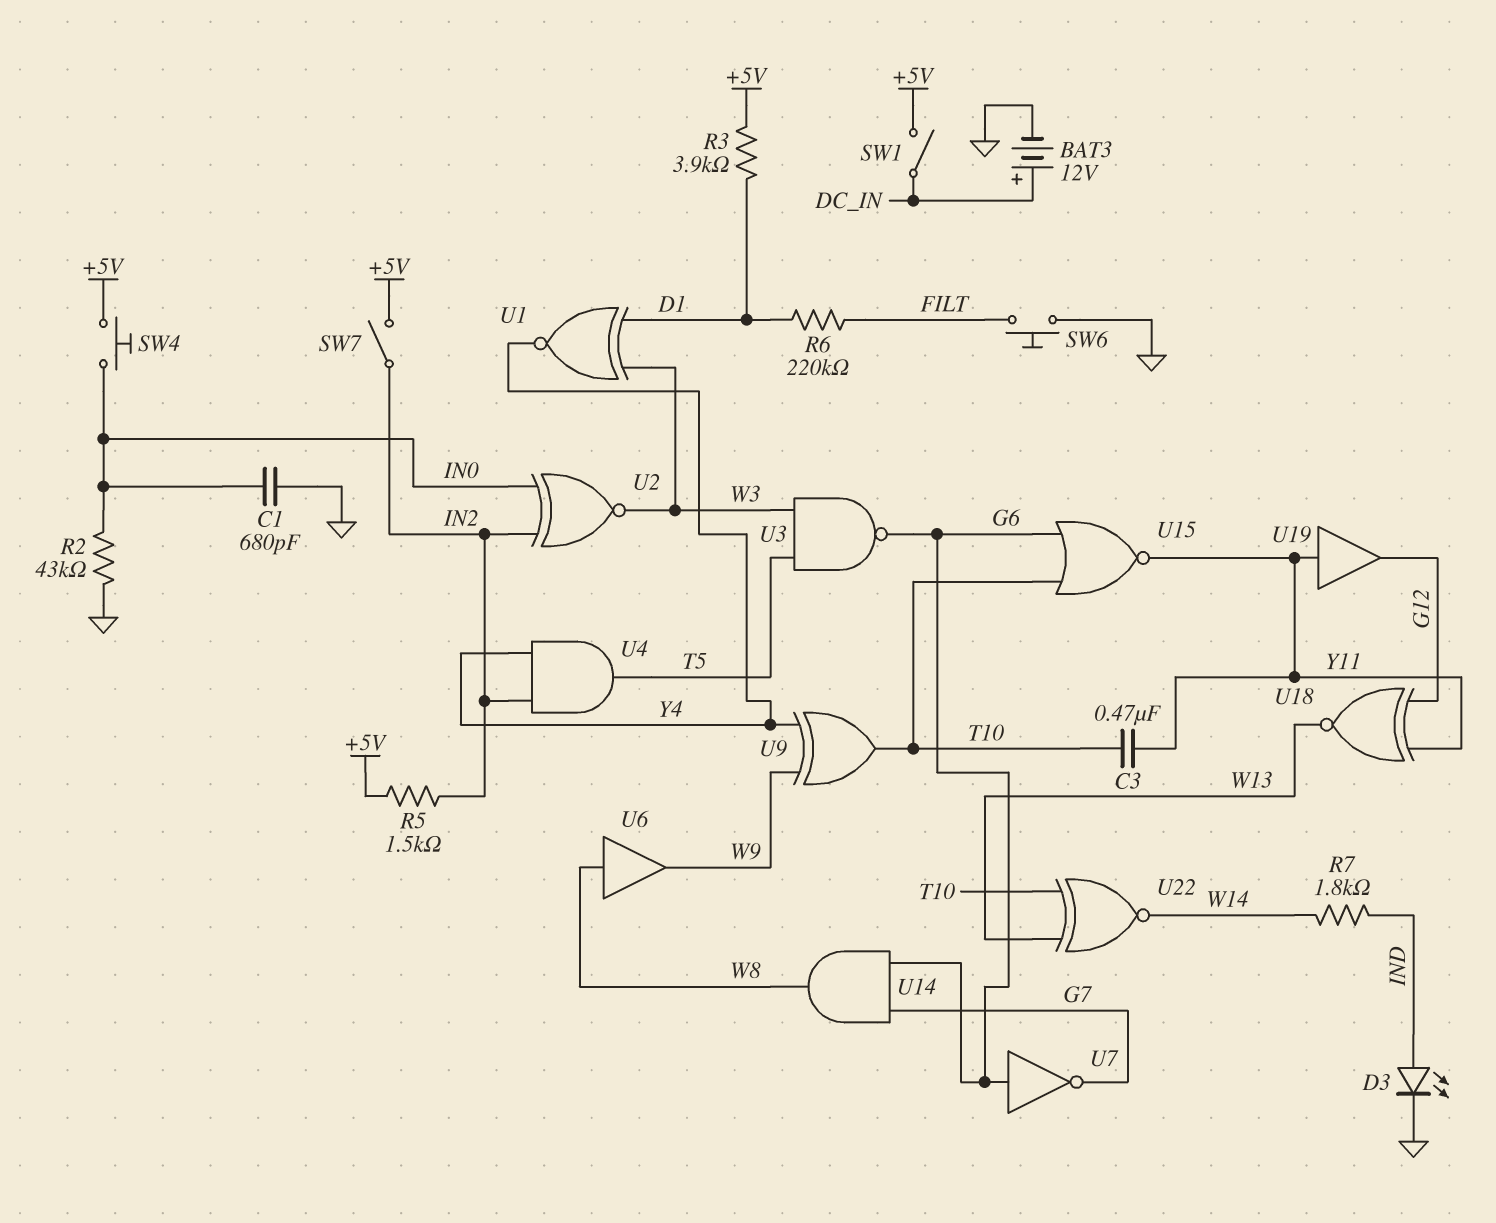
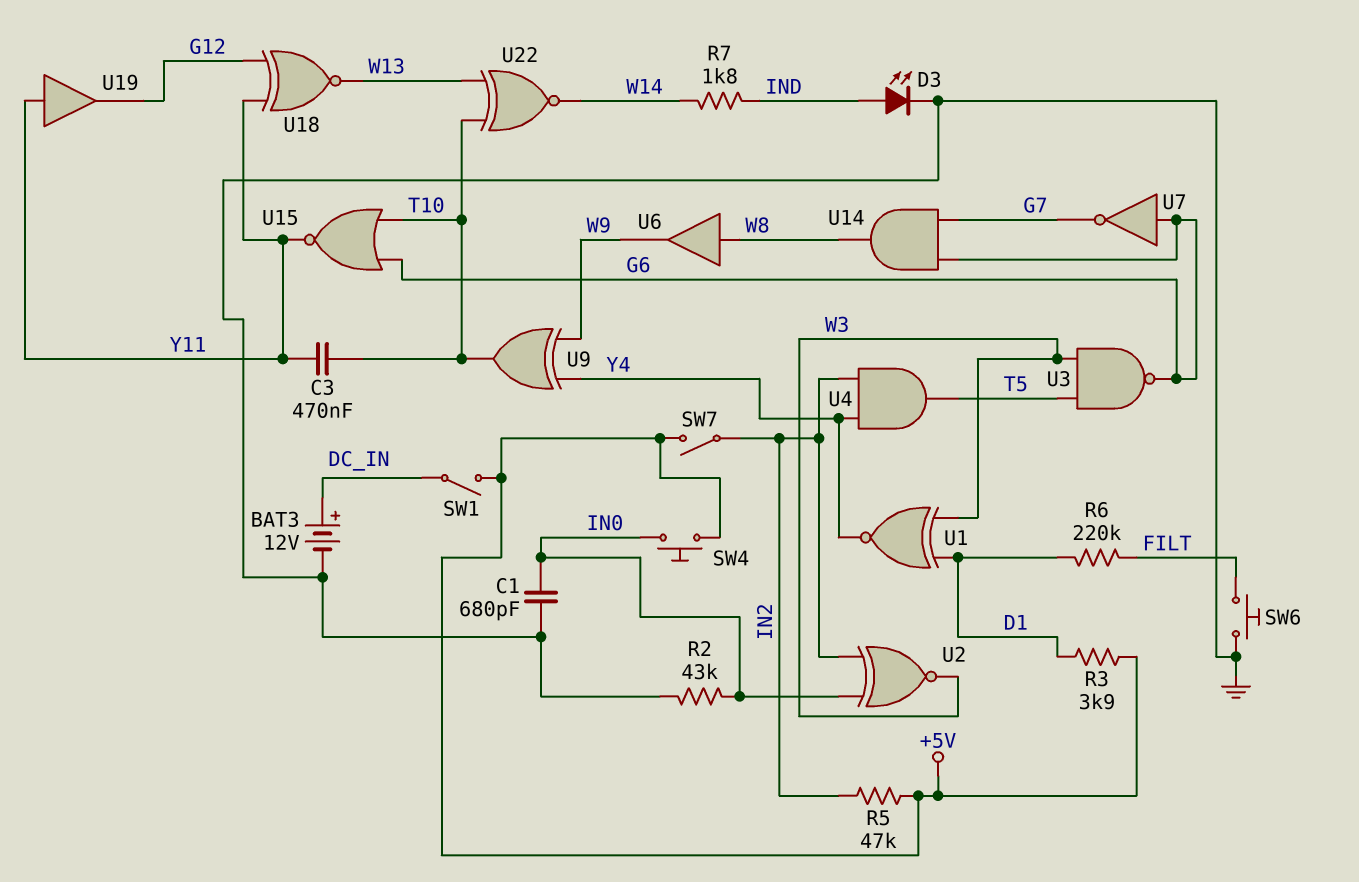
R5: 1.5k (+5V, IN2) -> 47k (+5V, IN2)

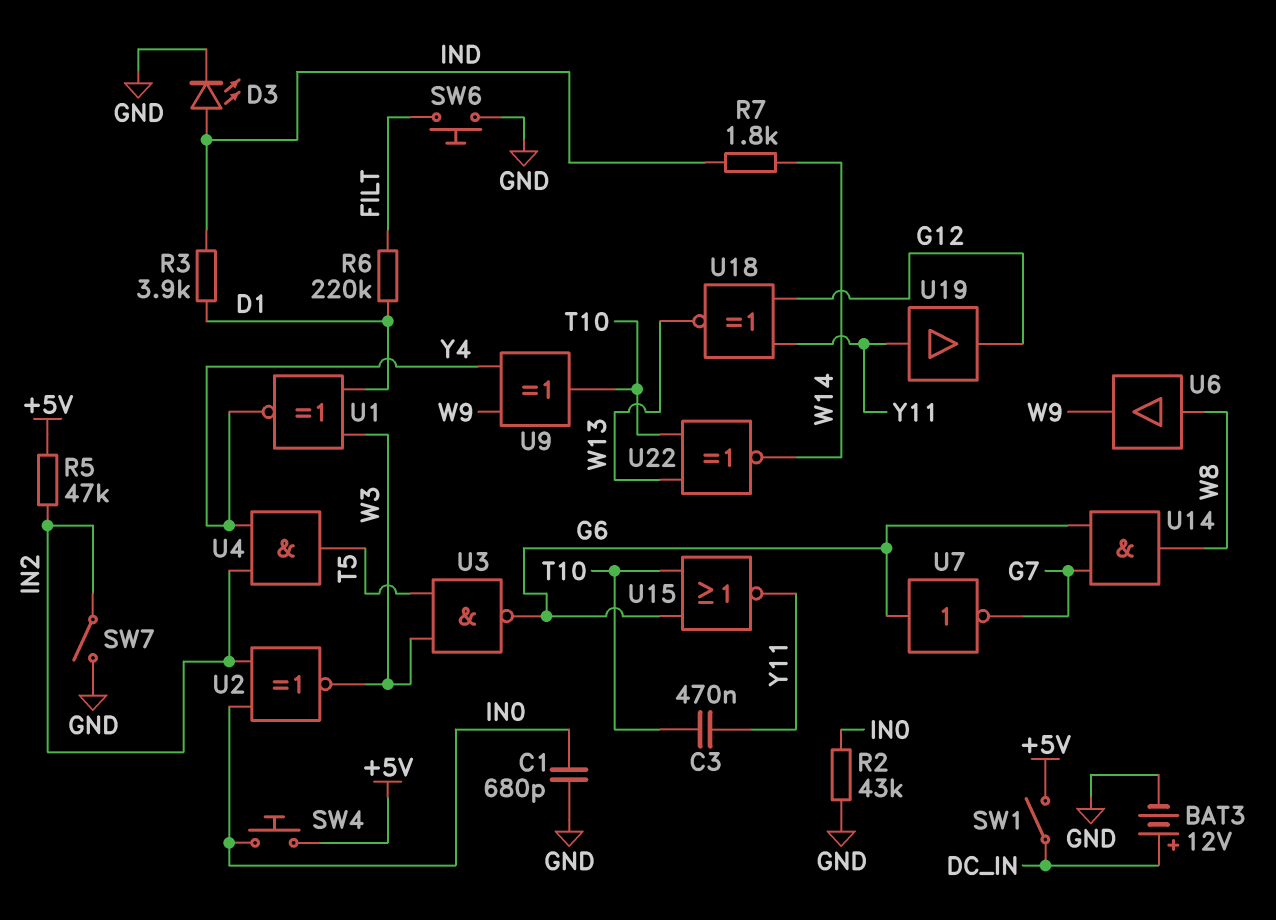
R3: 3.9k (+5V, D1) -> 3.9k (D1, IND)
SW7: switch (+5V, IN2) -> switch (GND, IN2)

